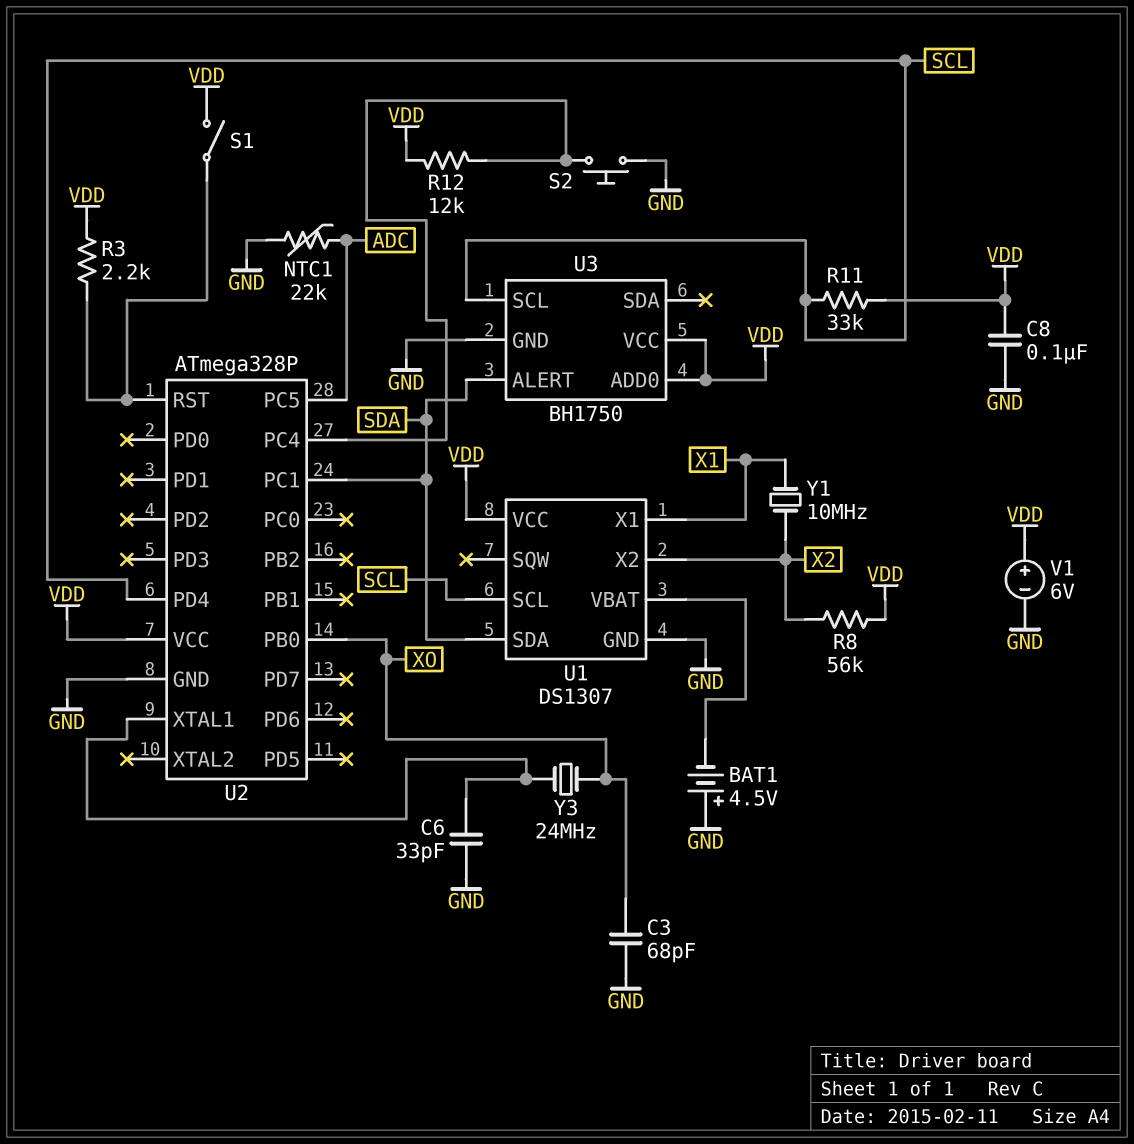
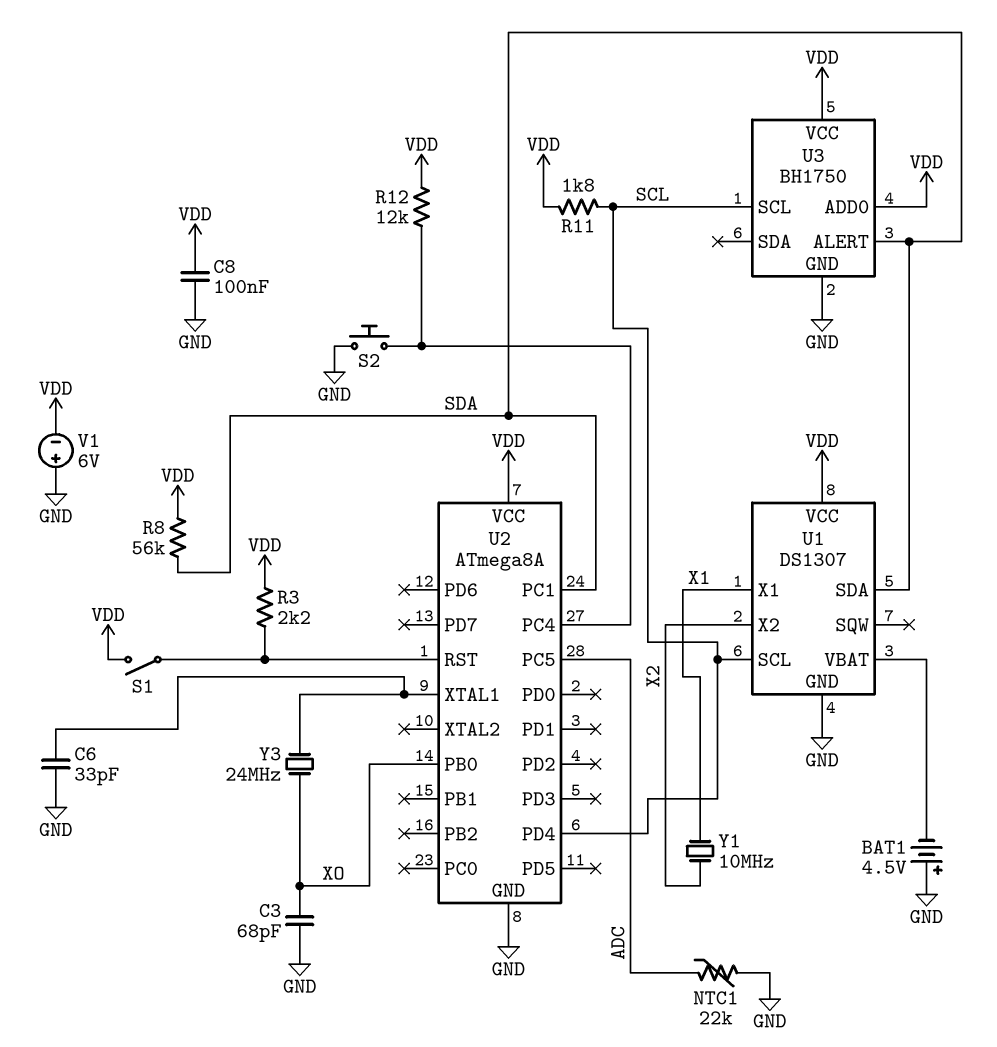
R8: 56k (VDD, X2) -> 56k (SDA, VDD)
R11: 33k (SCL, VDD) -> 1.8k (SCL, VDD)
U2: ATmega328P -> ATmega8A
V1: 6V (plus VDD, minus GND) -> 6V (plus GND, minus VDD)

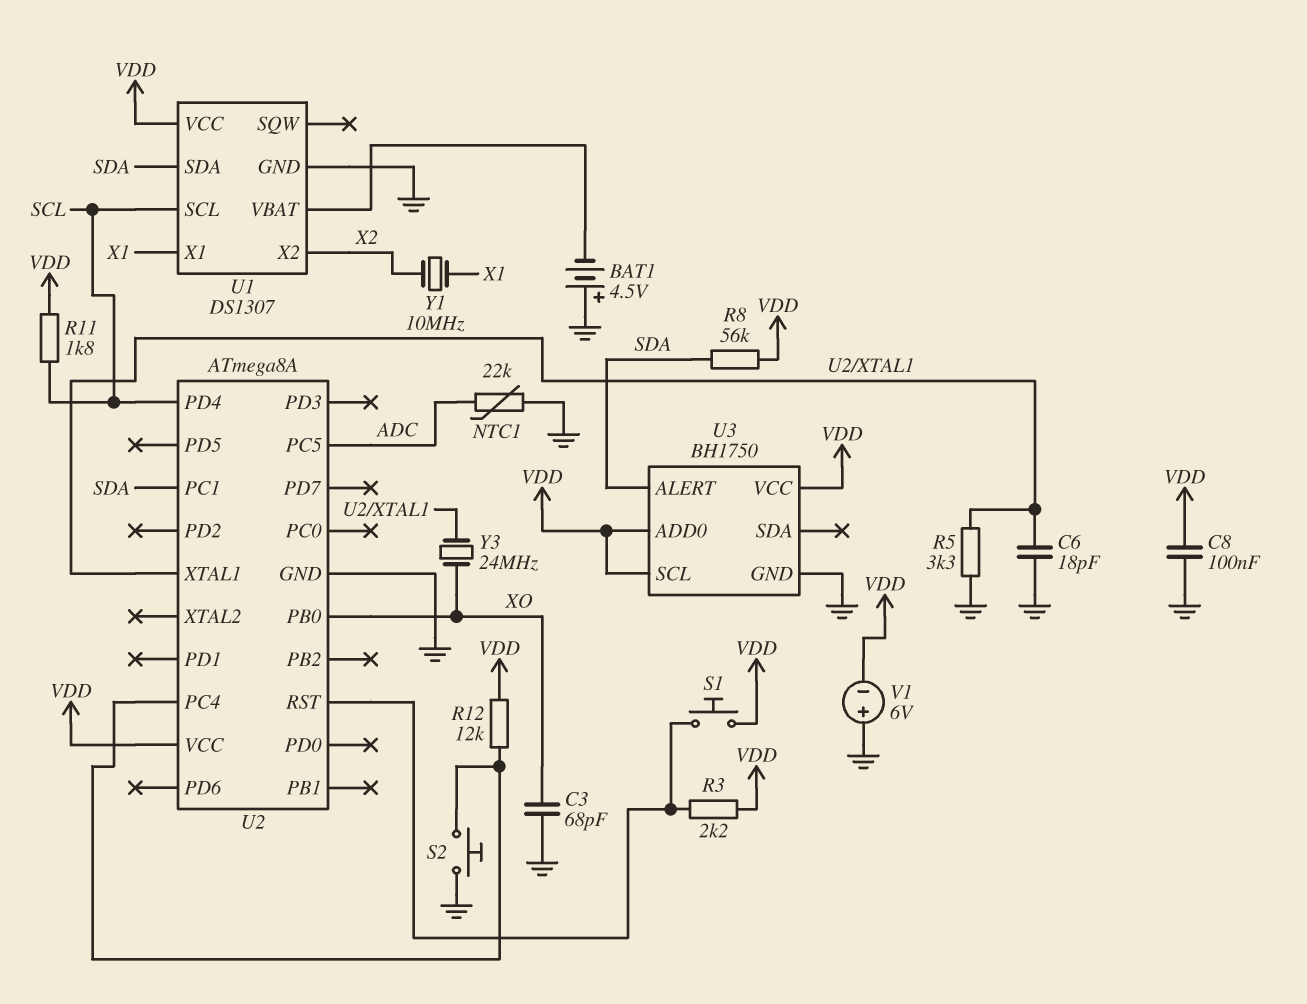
C6: 33pF (GND, U2/XTAL1) -> 18pF (GND, U2/XTAL1)
R5: none -> 3.3k (GND, U2/XTAL1)
S1: switch (U2/RST, VDD) -> button (U2/RST, VDD)
U3 pin SCL: SCL -> VDD

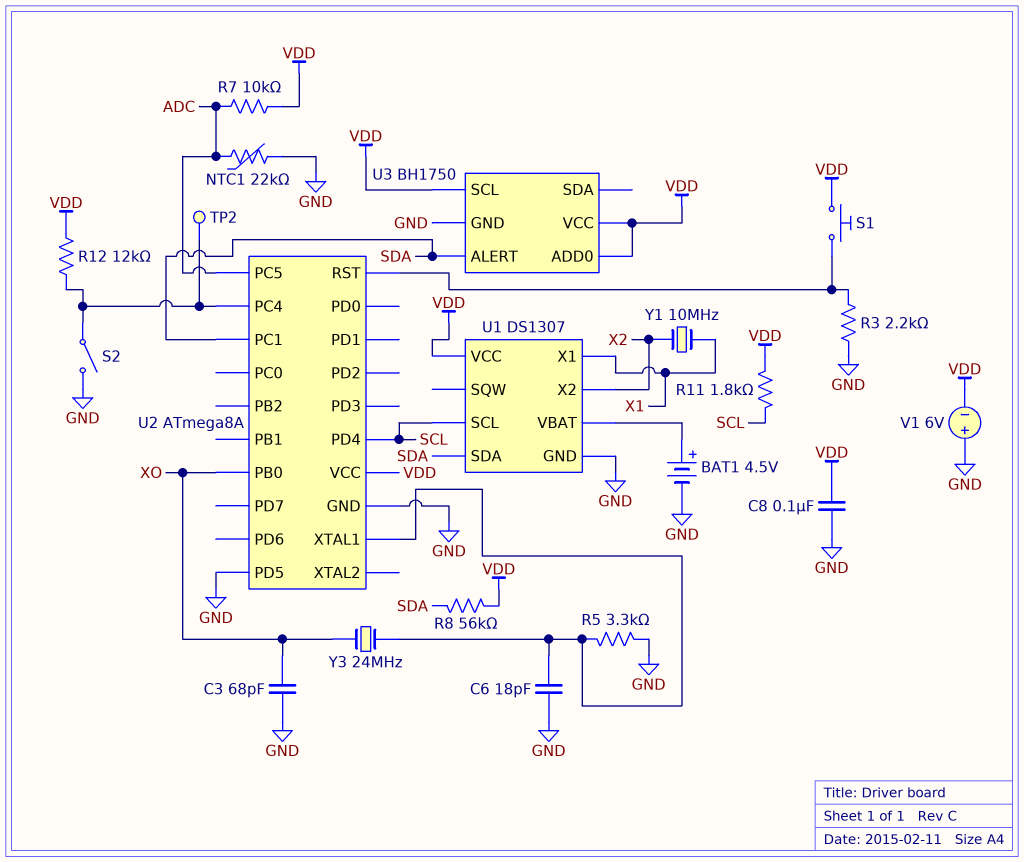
BAT1: 4.5V (plus GND, minus U1/VBAT) -> 4.5V (plus U1/VBAT, minus GND)
R3: 2.2k (U2/RST, VDD) -> 2.2k (GND, U2/RST)
R7: none -> 10k (ADC, VDD)
S2: button (GND, U2/PC4) -> switch (GND, U2/PC4)
TP2: none -> test point (U2/PC4)
U2 pin PD5: none -> GND

